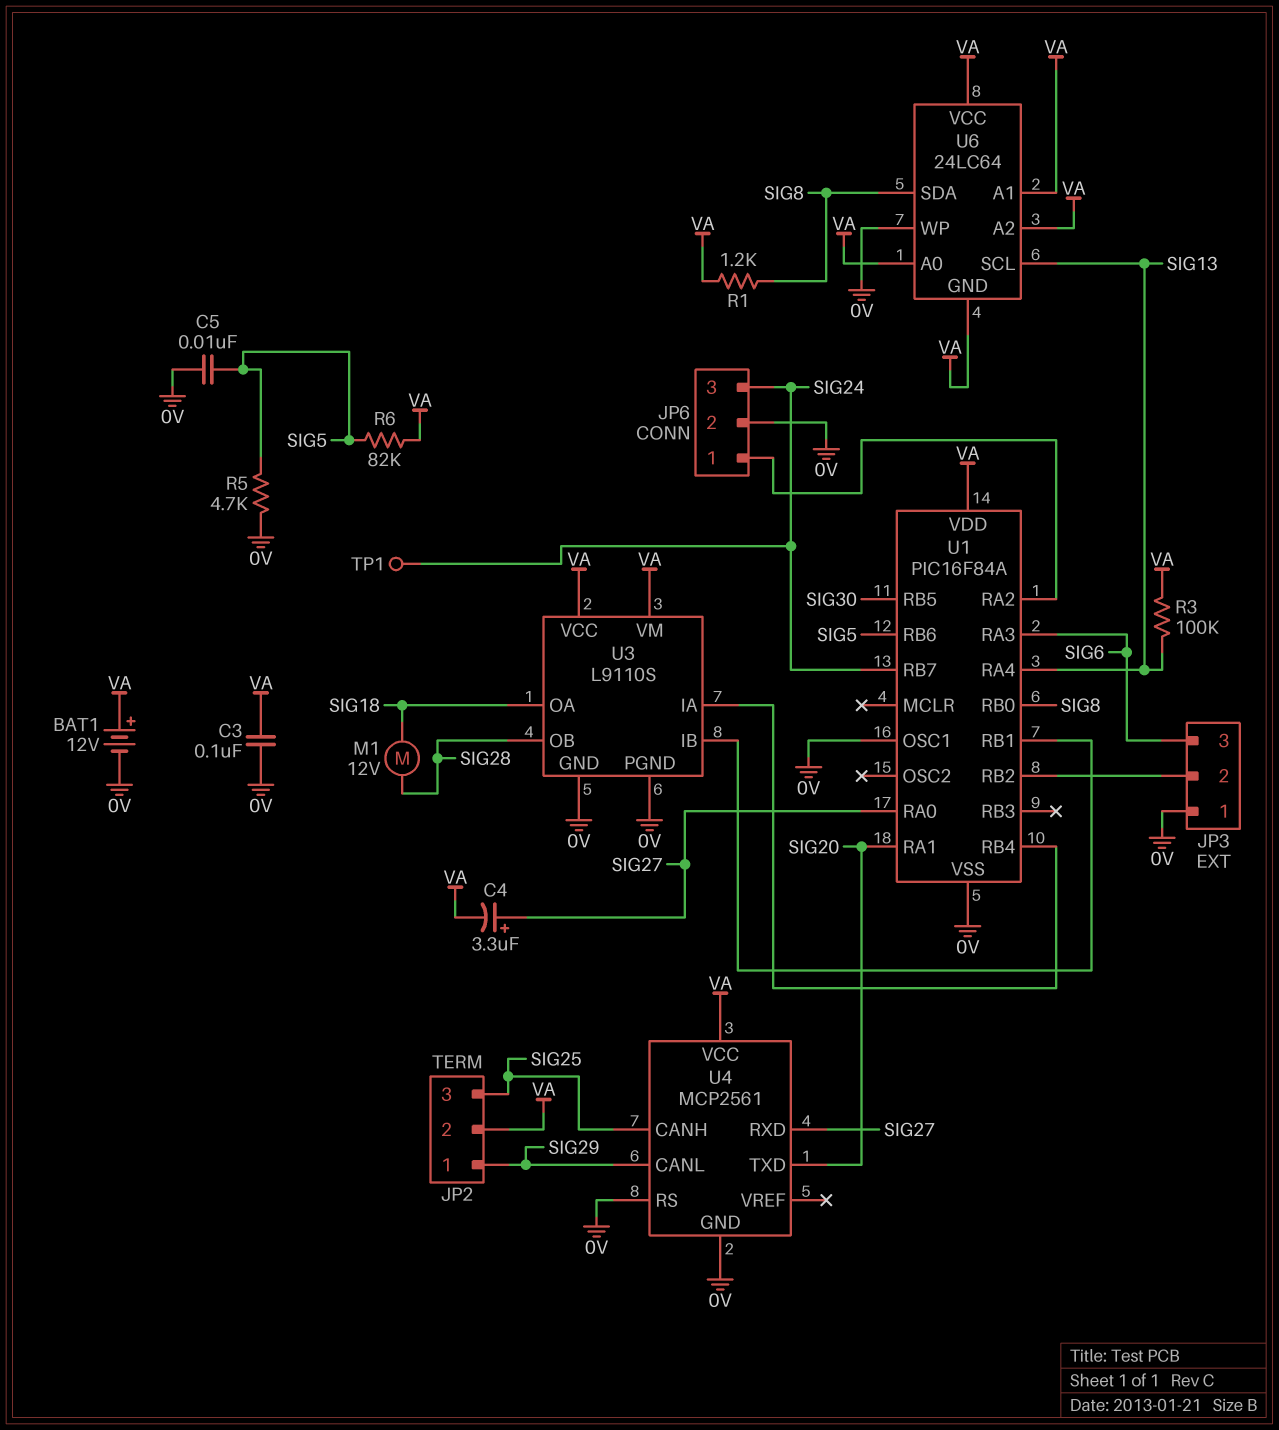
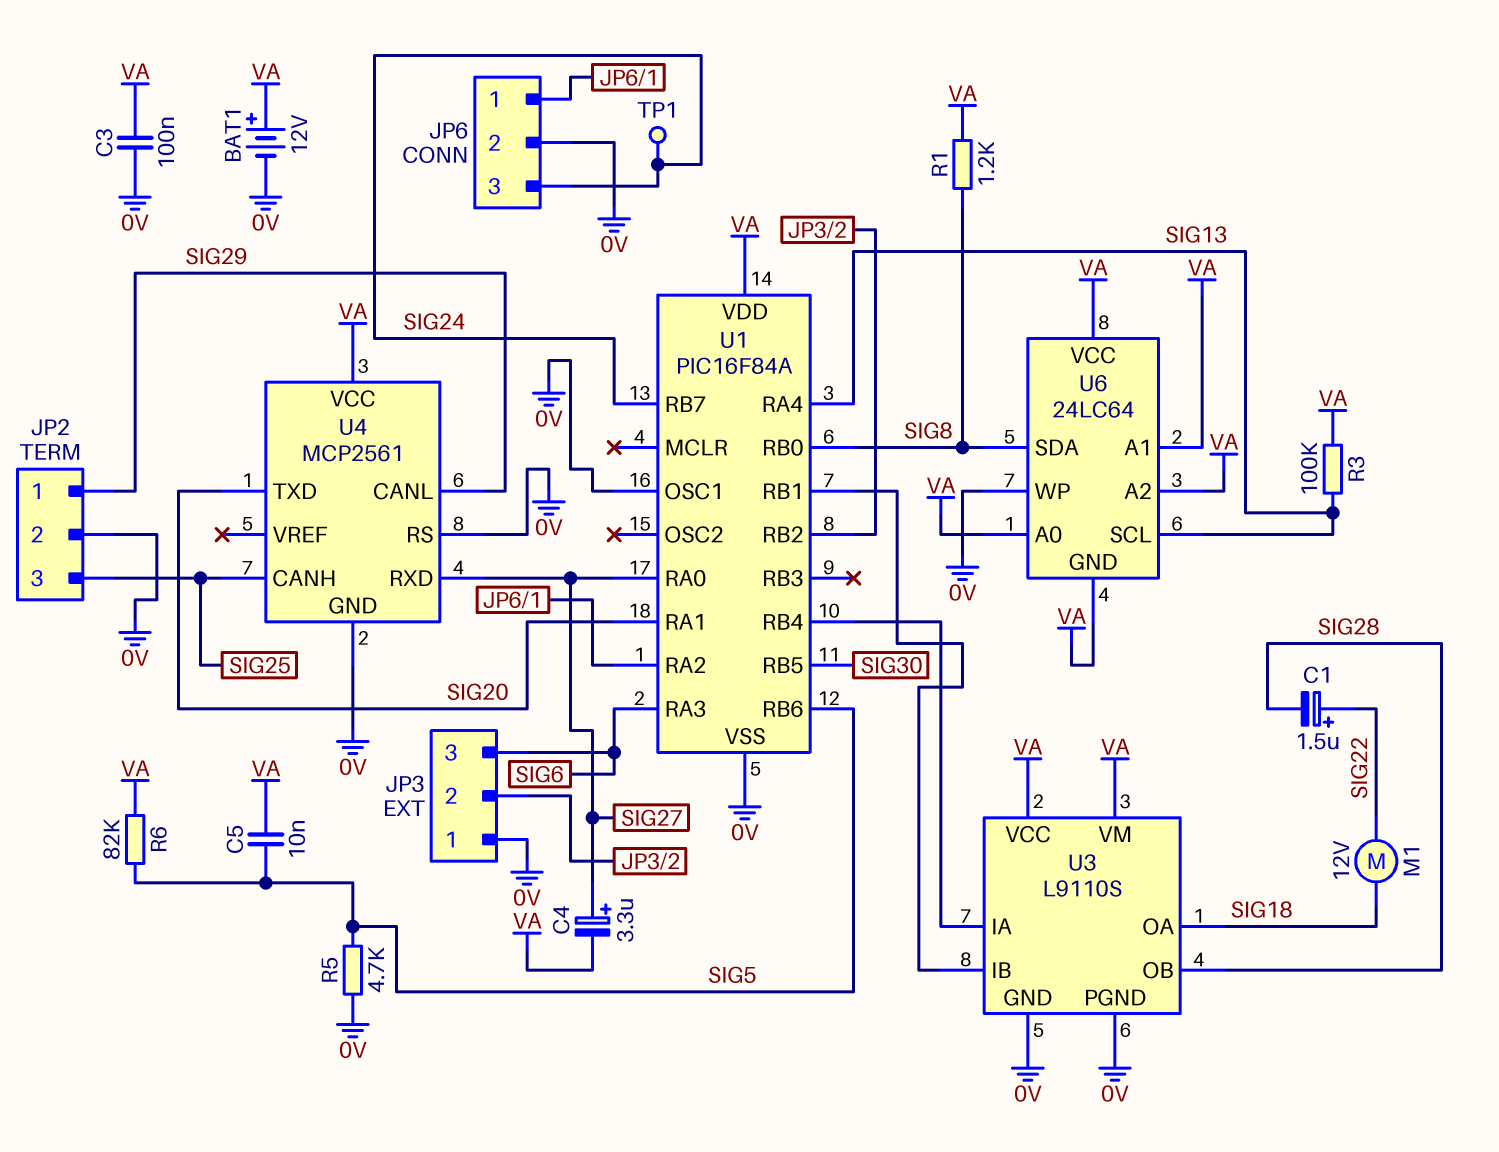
C1: none -> 1.5uF (plus SIG22, minus SIG28)
C5: 10nF (0V, SIG5) -> 10nF (SIG5, VA)
JP2 pin 2: VA -> 0V
M1: motor 12V (SIG18, SIG28) -> motor 12V (SIG18, SIG22)

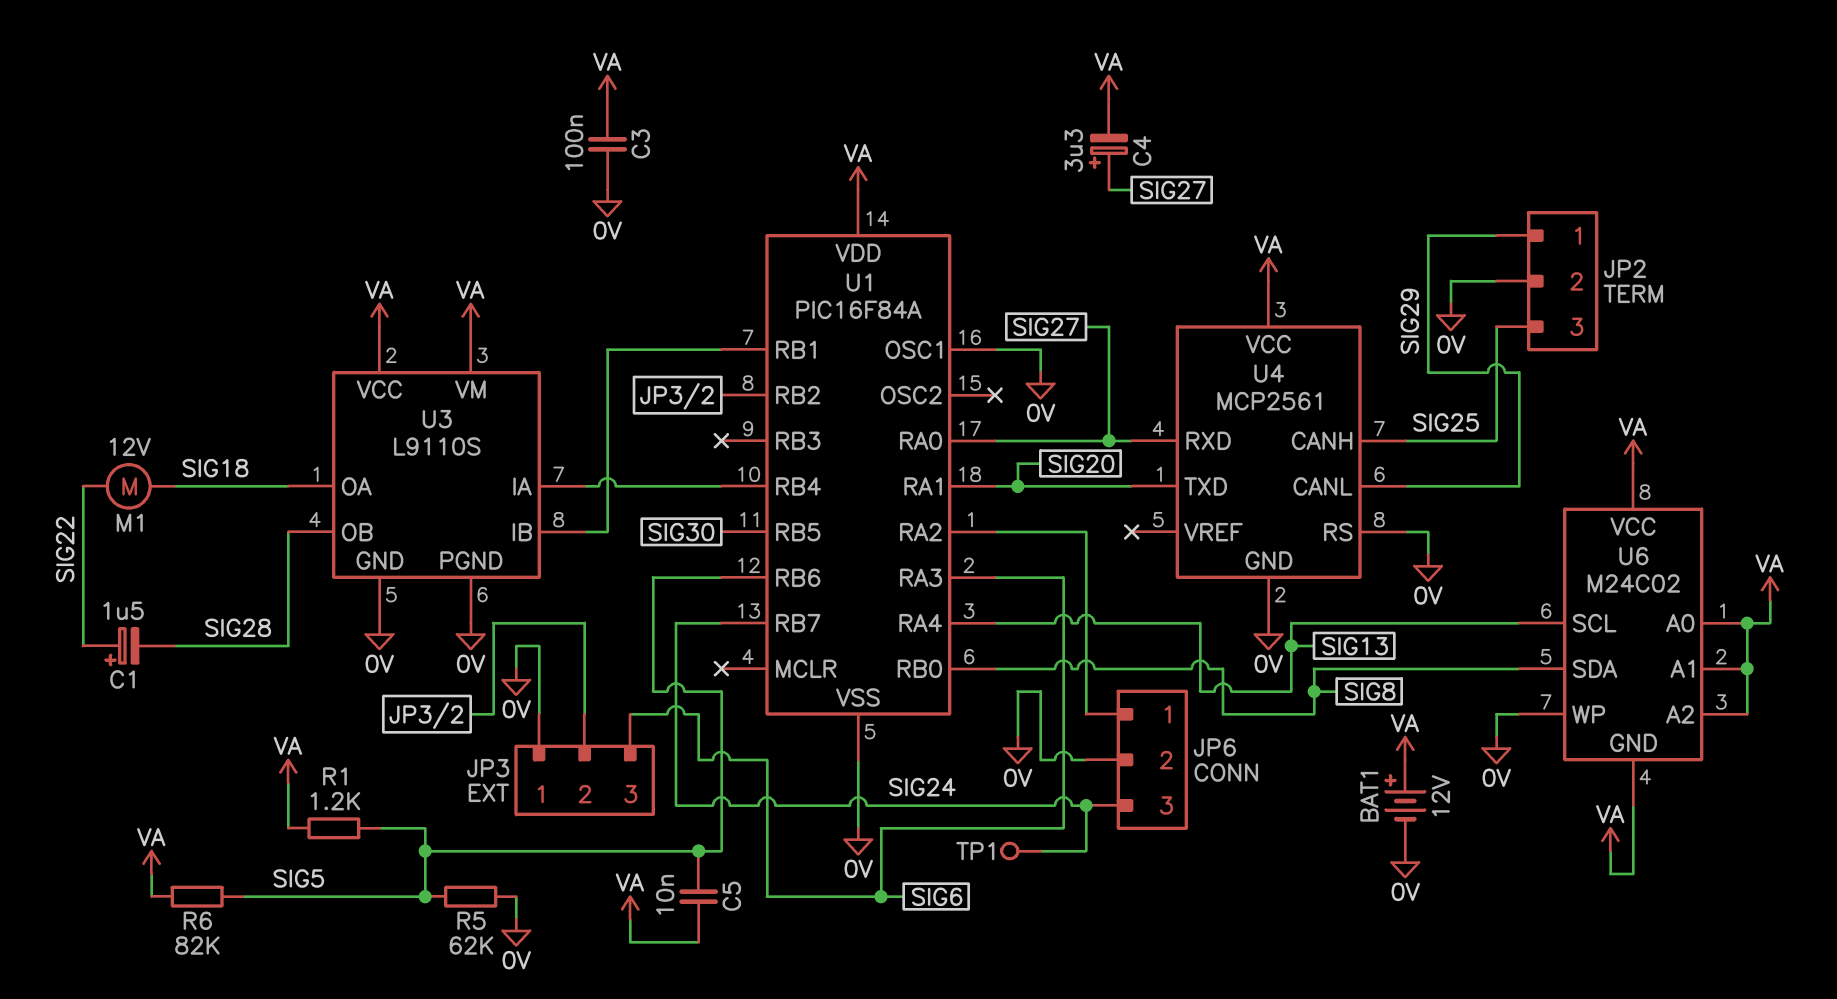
R1: 1.2k (SIG8, VA) -> 1.2k (SIG5, VA)
R3: 100k (SIG13, VA) -> none
R5: 4.7k (0V, SIG5) -> 62k (0V, SIG5)
U6: 24LC64 -> M24C02

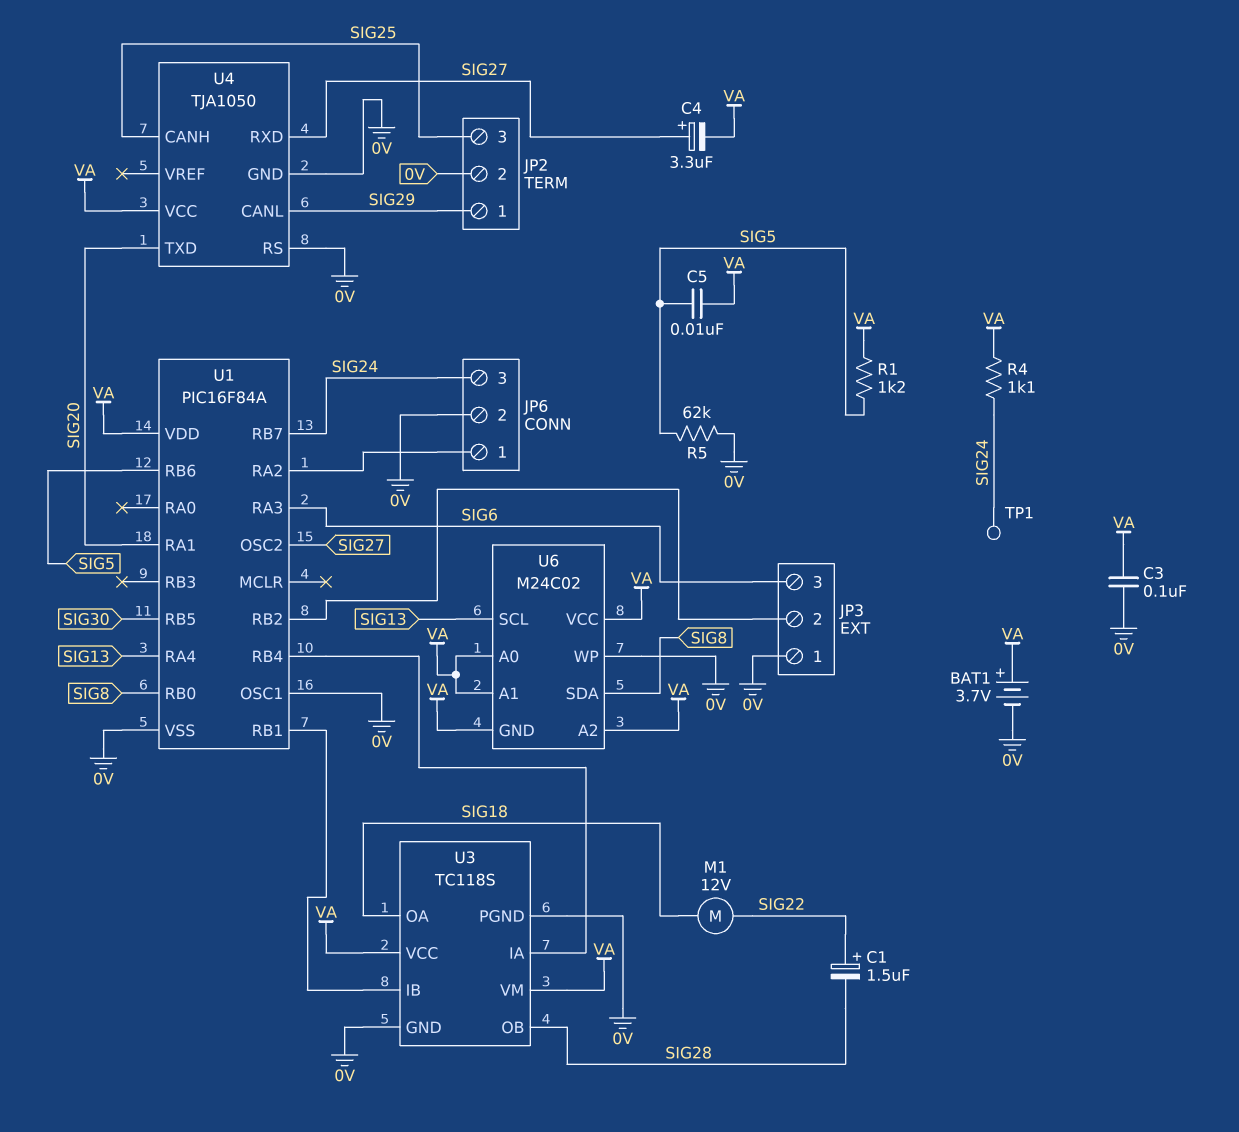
BAT1: 12V (plus VA, minus 0V) -> 3.7V (plus VA, minus 0V)
R4: none -> 1.1k (SIG24, VA)
R6: 82k (SIG5, VA) -> none
U1 pin OSC2: none -> SIG27
U1 pin RA0: SIG27 -> none
U3: L9110S -> TC118S
U4: MCP2561 -> TJA1050

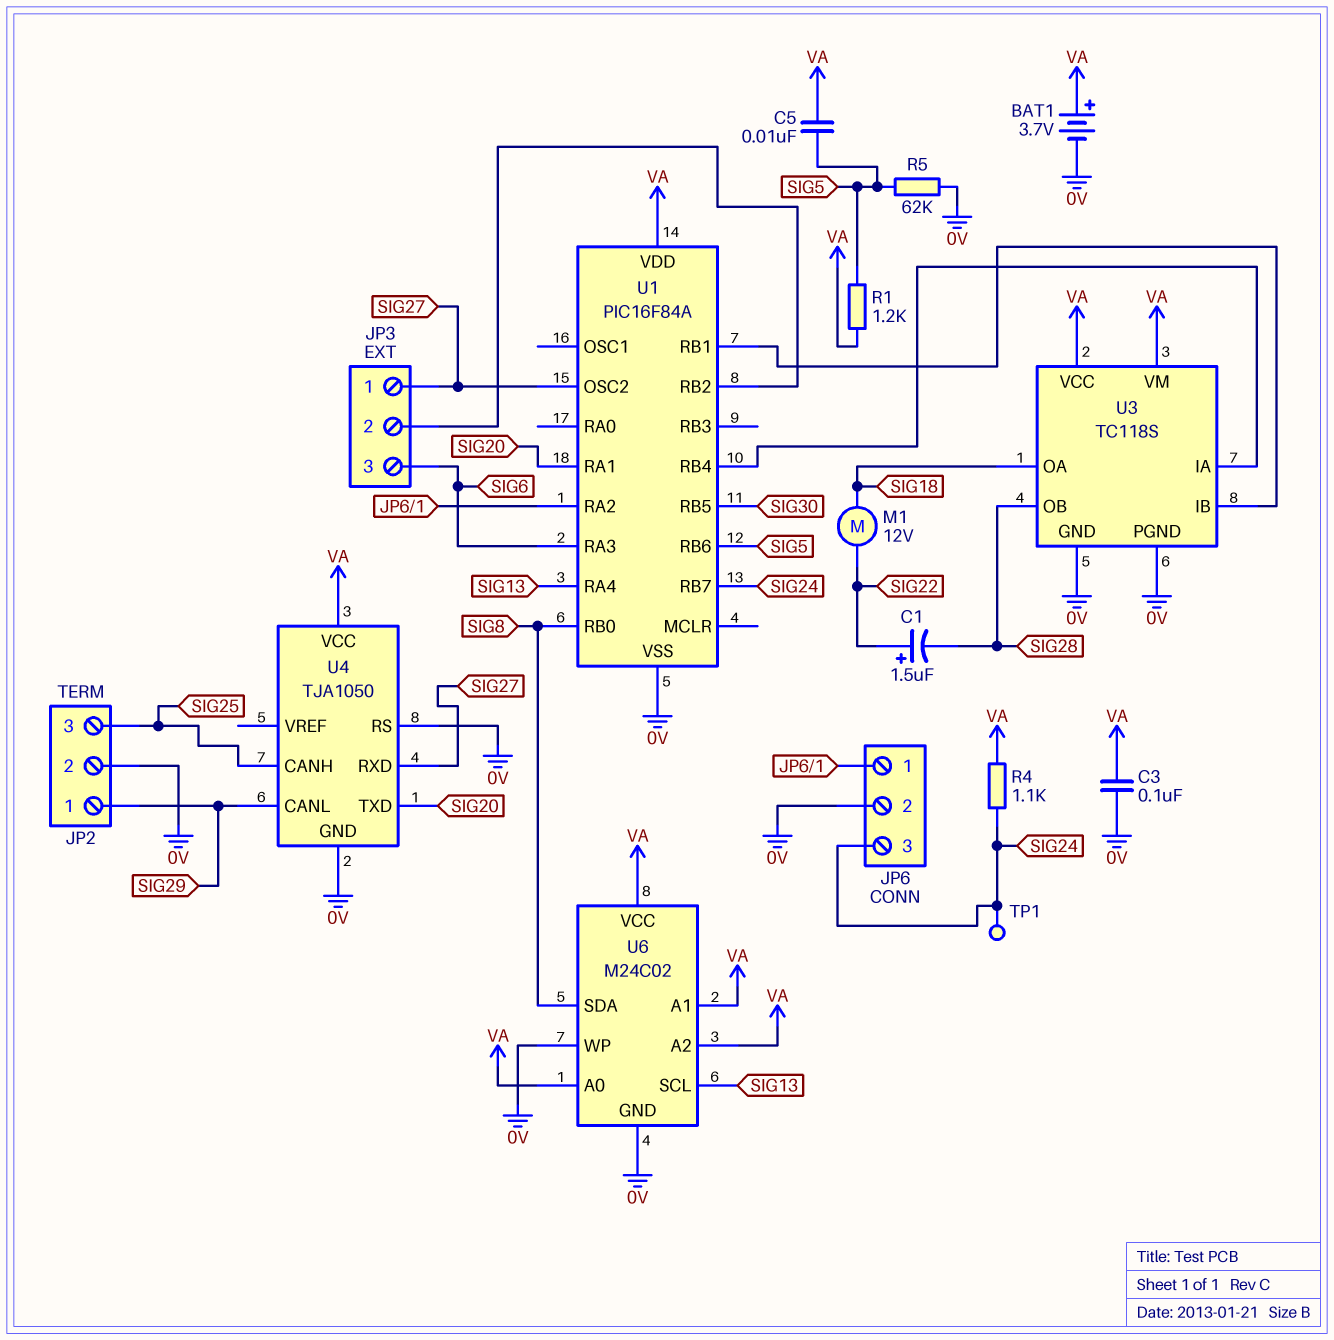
C4: 3.3uF (plus SIG27, minus VA) -> none
JP3 pin 1: 0V -> SIG27
U1 pin OSC1: 0V -> none
U6 pin GND: VA -> 0V

